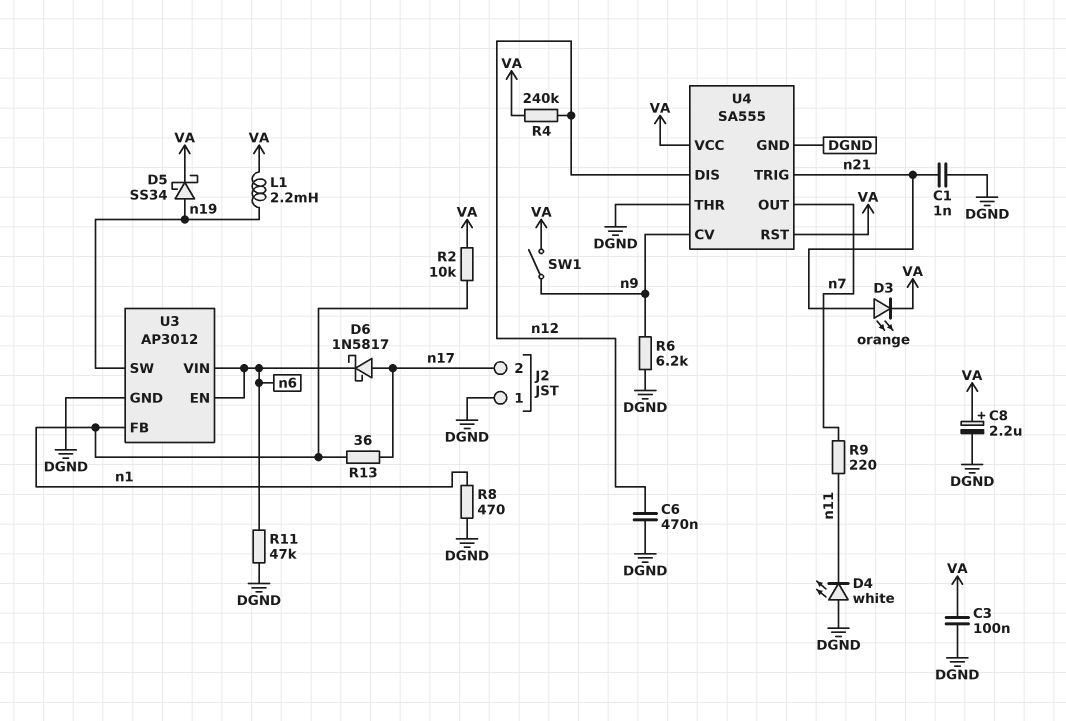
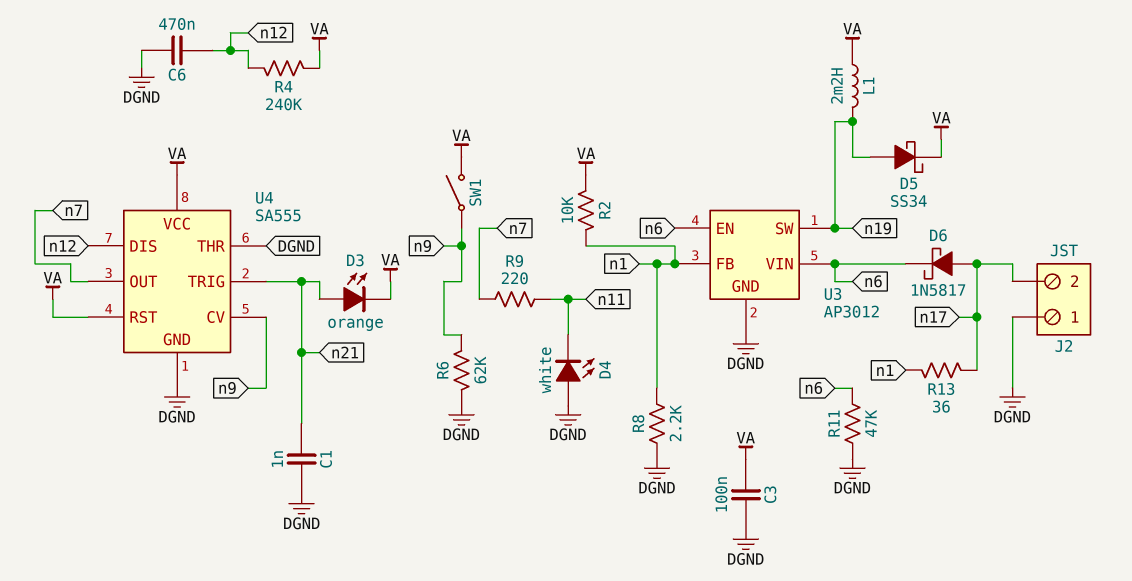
C8: 2.2uF (plus VA, minus DGND) -> none
R6: 6.2k (DGND, n9) -> 62k (DGND, n9)
R8: 470 (DGND, n1) -> 2.2k (DGND, n1)

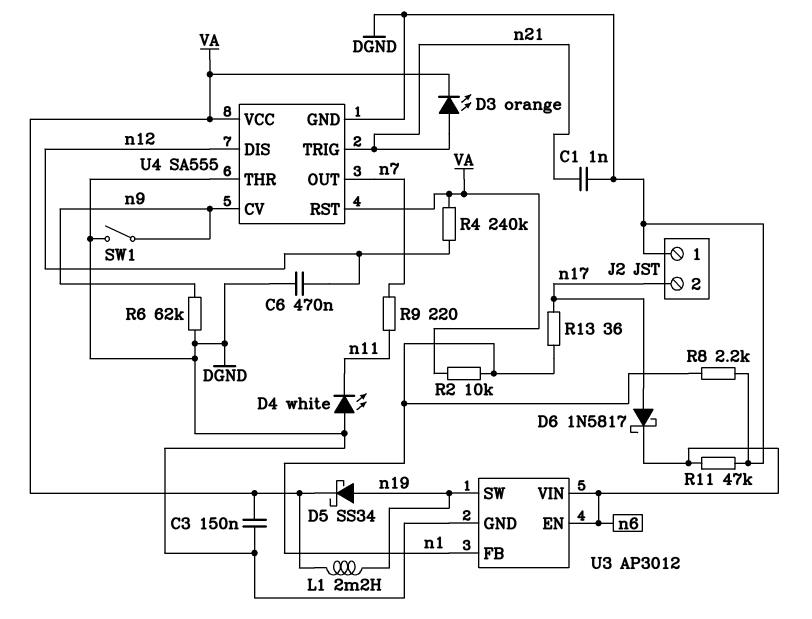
C3: 100nF (DGND, VA) -> 150nF (DGND, VA)
SW1: switch (VA, n9) -> switch (DGND, n9)

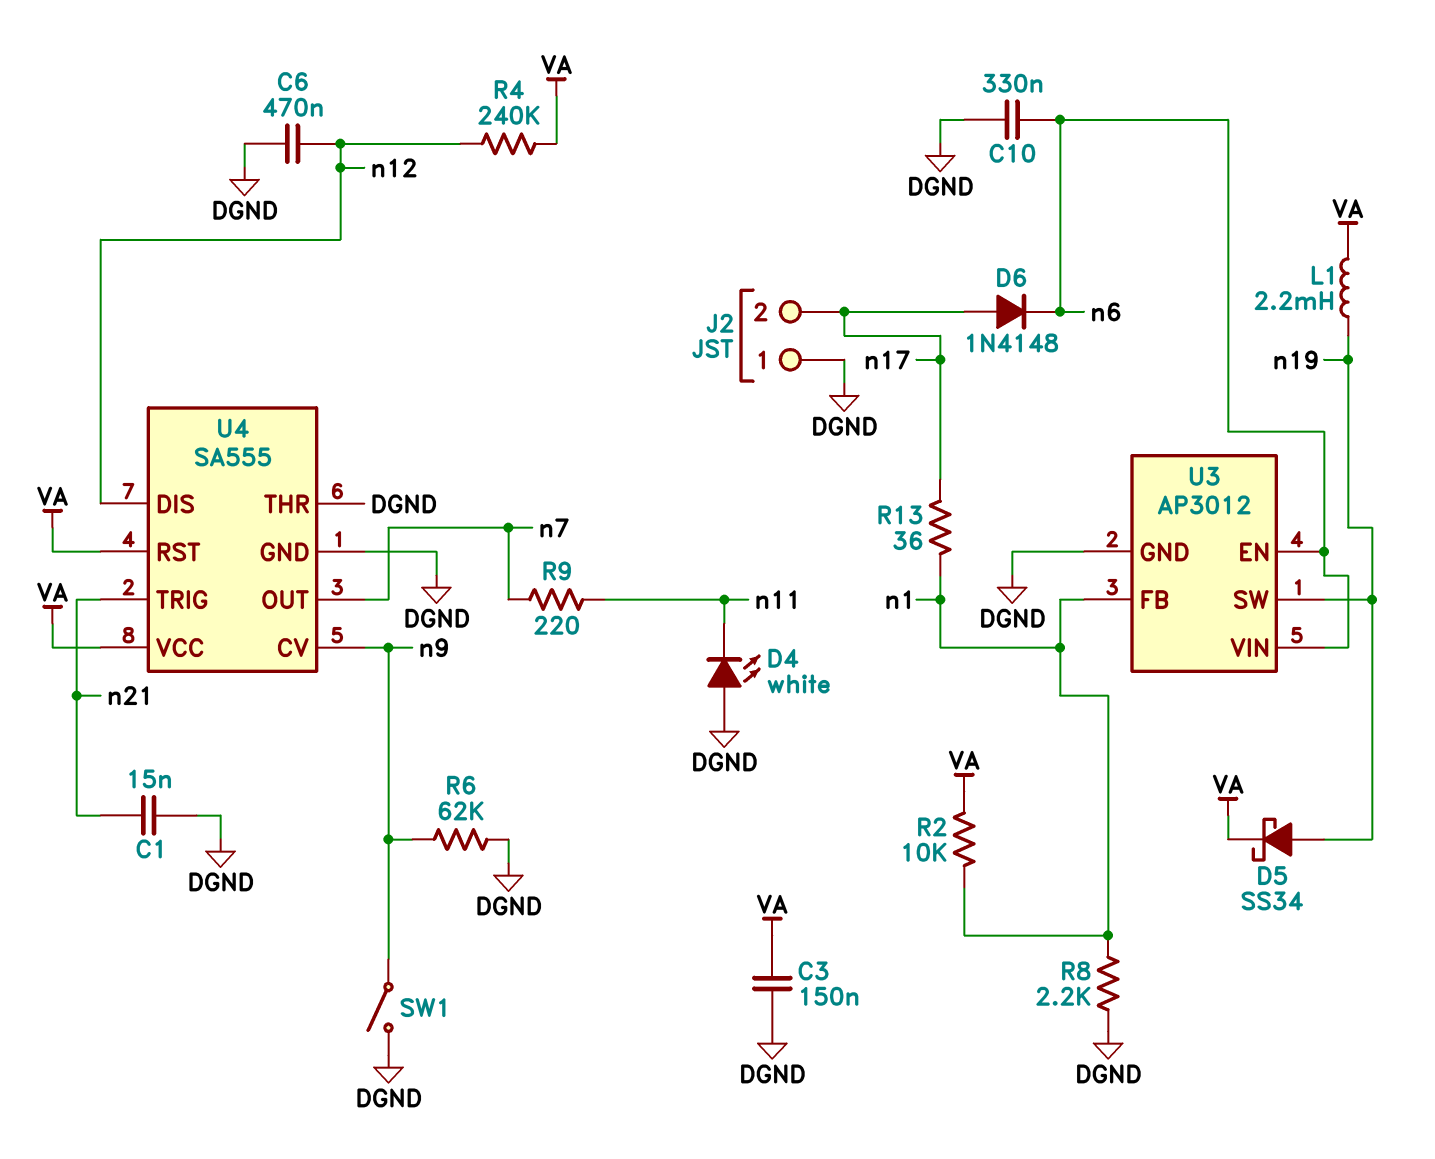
C1: 1nF (DGND, n21) -> 15nF (DGND, n21)
C10: none -> 330nF (DGND, n6)
D3: LED orange (A n21, K VA) -> none
D6: schottky 1N5817 (A n17, K n6) -> diode 1N4148 (A n17, K n6)
R11: 47k (DGND, n6) -> none

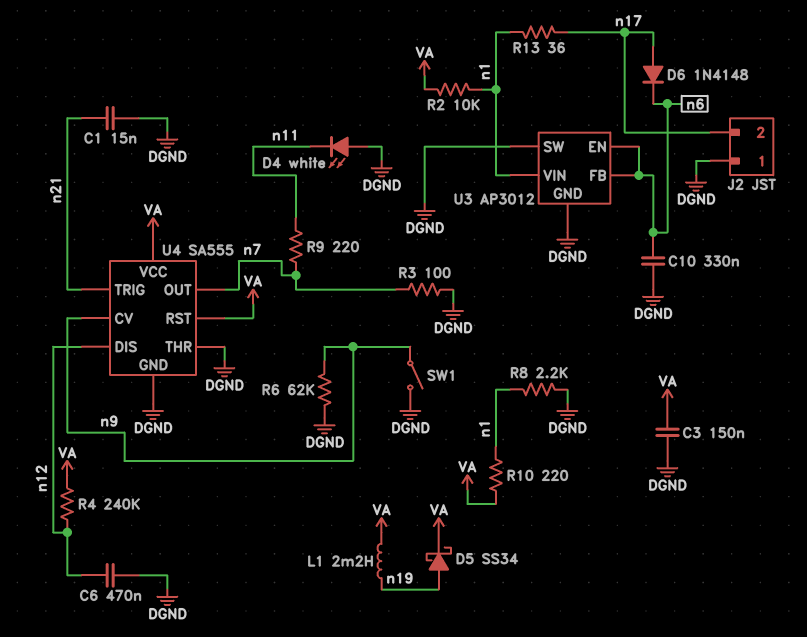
R3: none -> 100 (DGND, n7)
R10: none -> 220 (VA, n1)
U3 pin FB: n1 -> n6
U3 pin SW: n19 -> DGND
U3 pin VIN: n6 -> n1

